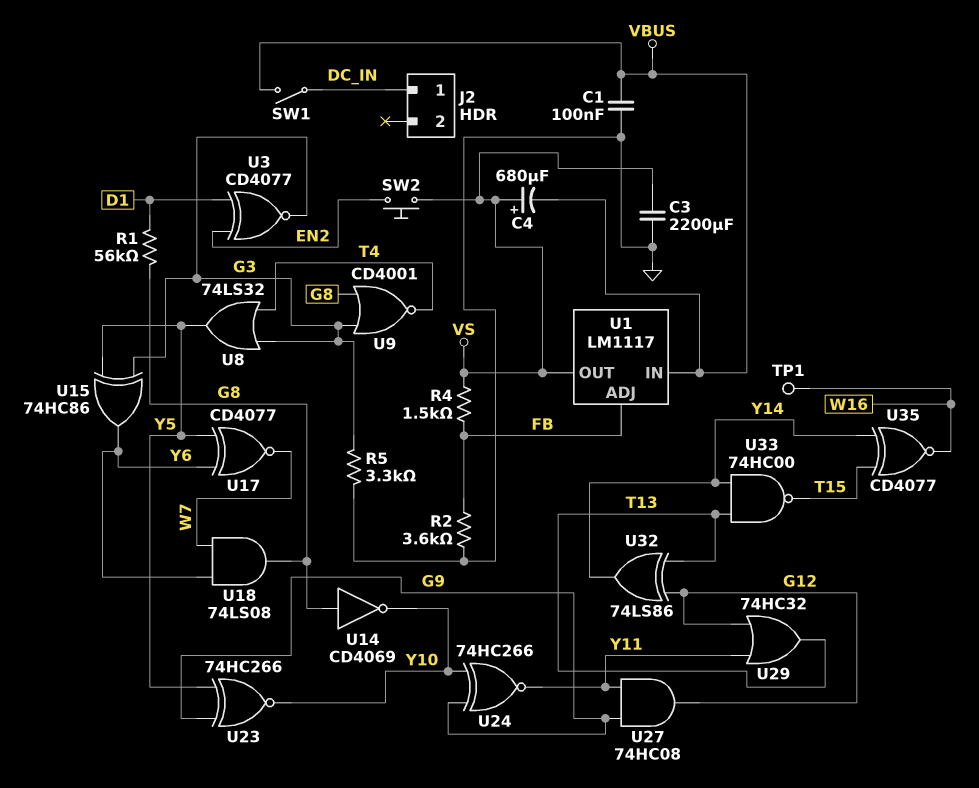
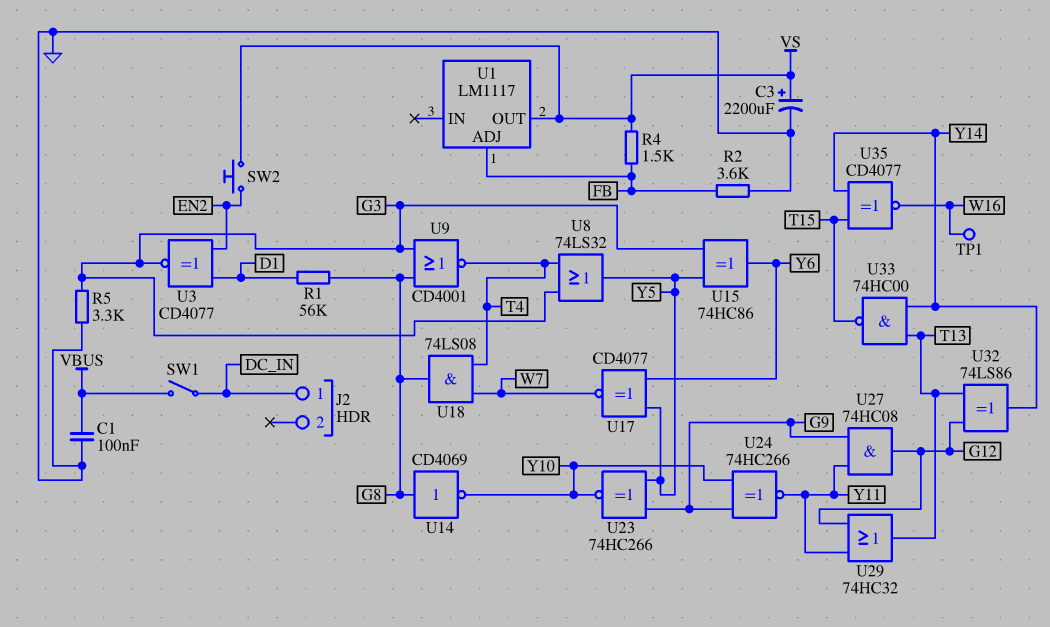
C3: 2200uF (GND, VS) -> 2200uF (plus VS, minus GND)
C4: 680uF (plus VS, minus VBUS) -> none
U1 pin IN: VBUS -> none
U18: AND 74LS08 (in W7, in Y6, out G8) -> AND 74LS08 (in T4, in W7, out G8)

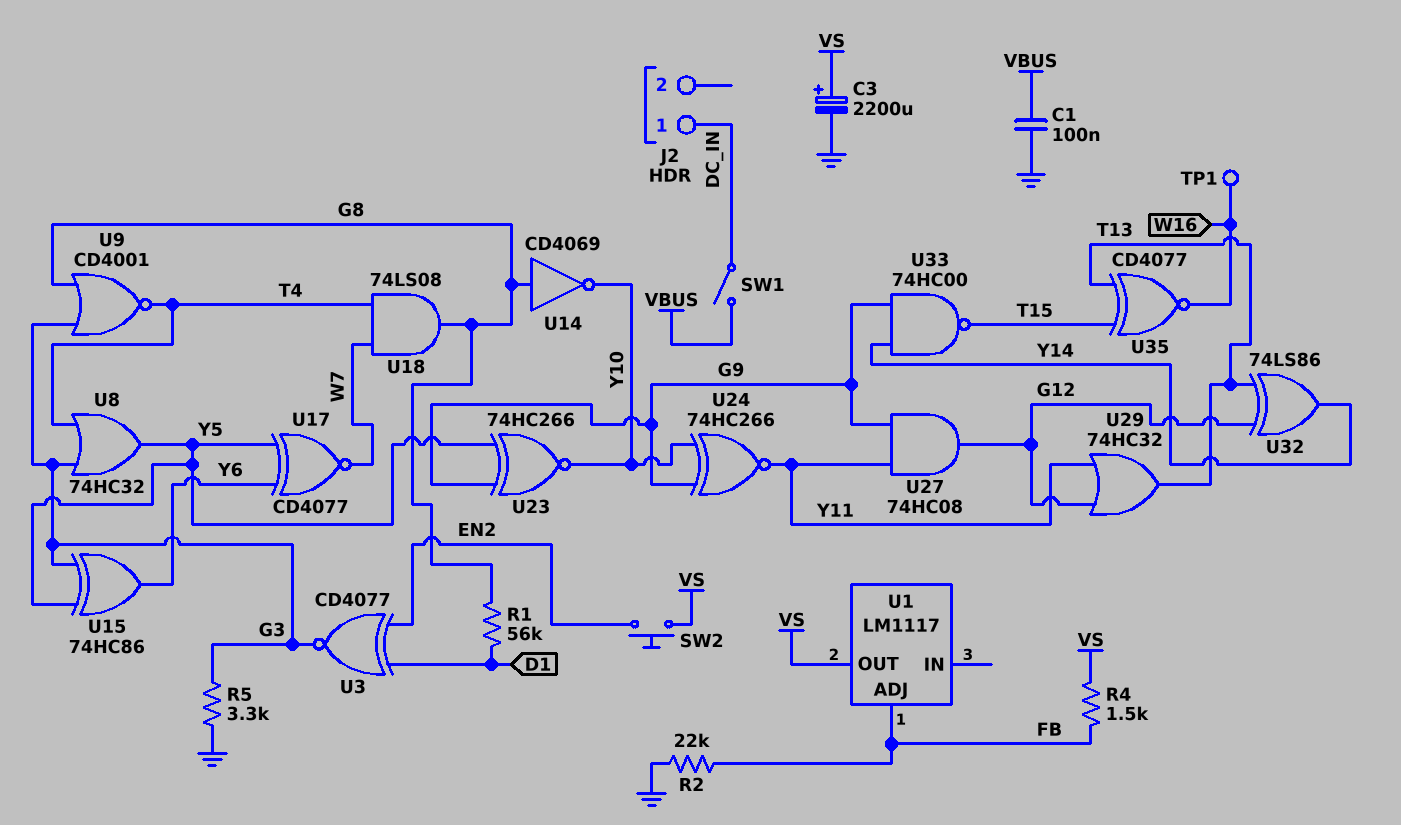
R2: 3.6k (FB, GND) -> 22k (FB, GND)
U8: OR 74LS32 (in G3, in T4, out Y5) -> OR 74HC32 (in G3, in T4, out Y5)
U33: NAND 74HC00 (in T13, in Y14, out T15) -> NAND 74HC00 (in G9, in Y14, out T15)
U35: XNOR CD4077 (in T15, in Y14, out W16) -> XNOR CD4077 (in T13, in T15, out W16)

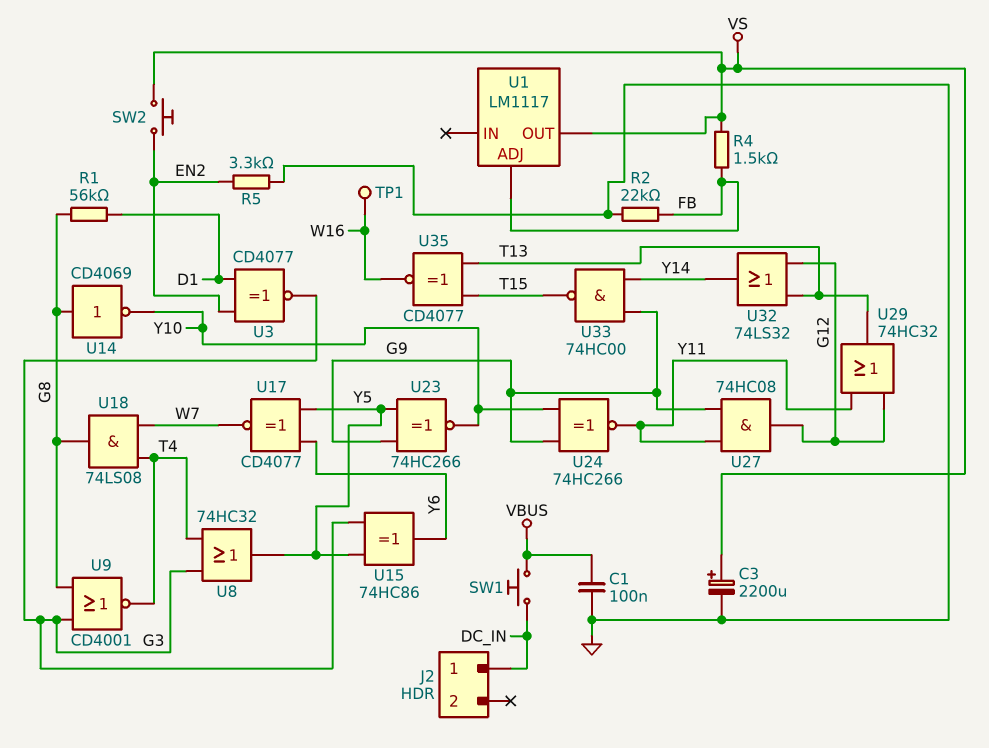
R5: 3.3k (G3, GND) -> 3.3k (EN2, GND)
SW1: switch (DC_IN, VBUS) -> button (DC_IN, VBUS)
U32: XOR 74LS86 (in G12, in T13, out Y14) -> OR 74LS32 (in G12, in T13, out Y14)

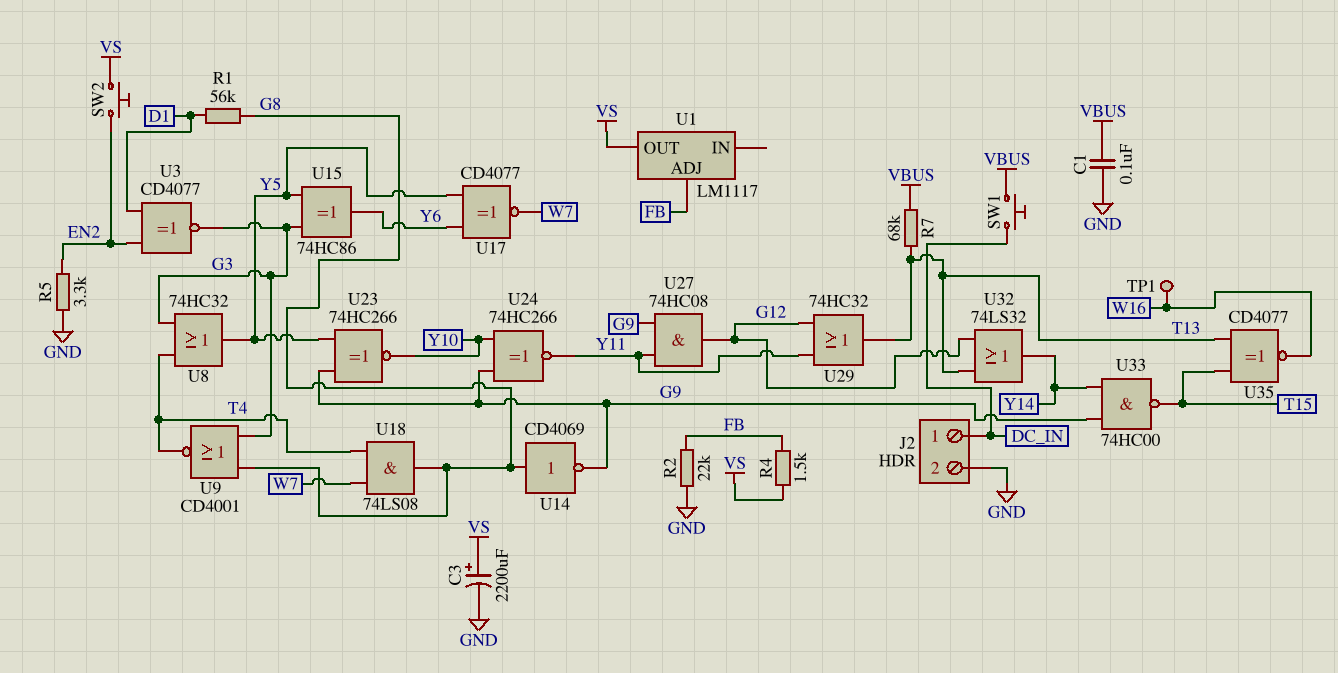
J2 pin 2: none -> GND
R7: none -> 68k (T13, VBUS)
U14: NOT CD4069 (in G8, out Y10) -> NOT CD4069 (in G8, out G9)

